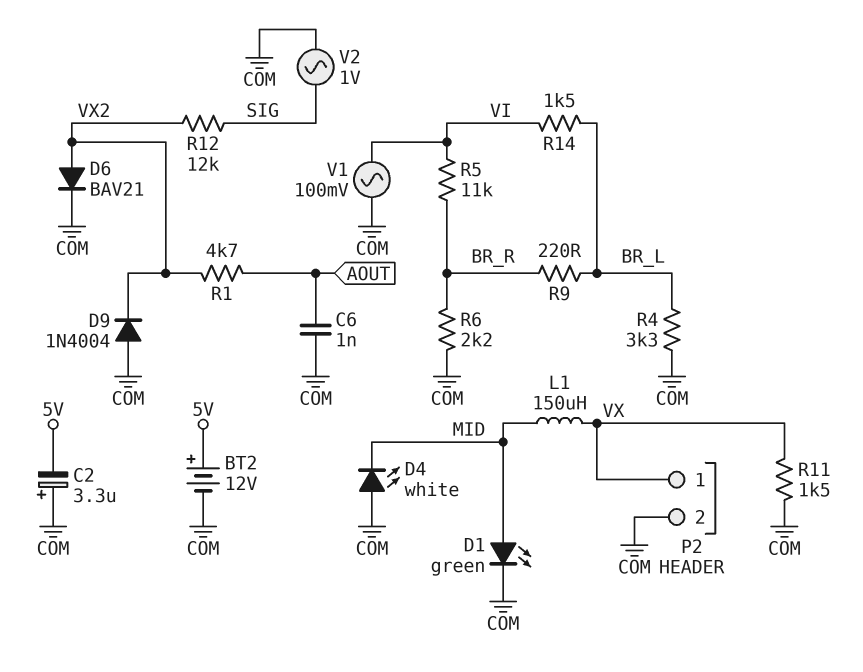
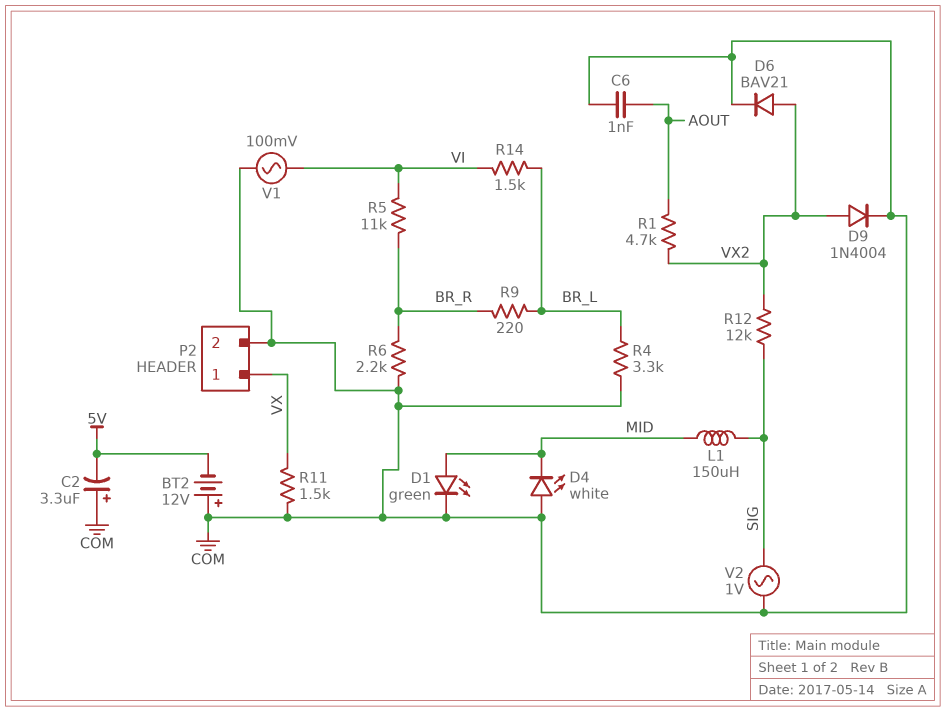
BT2: 12V (plus 5V, minus COM) -> 12V (plus COM, minus 5V)
D9: diode 1N4004 (A COM, K VX2) -> diode 1N4004 (A VX2, K COM)
L1: 150uH (MID, VX) -> 150uH (MID, SIG)

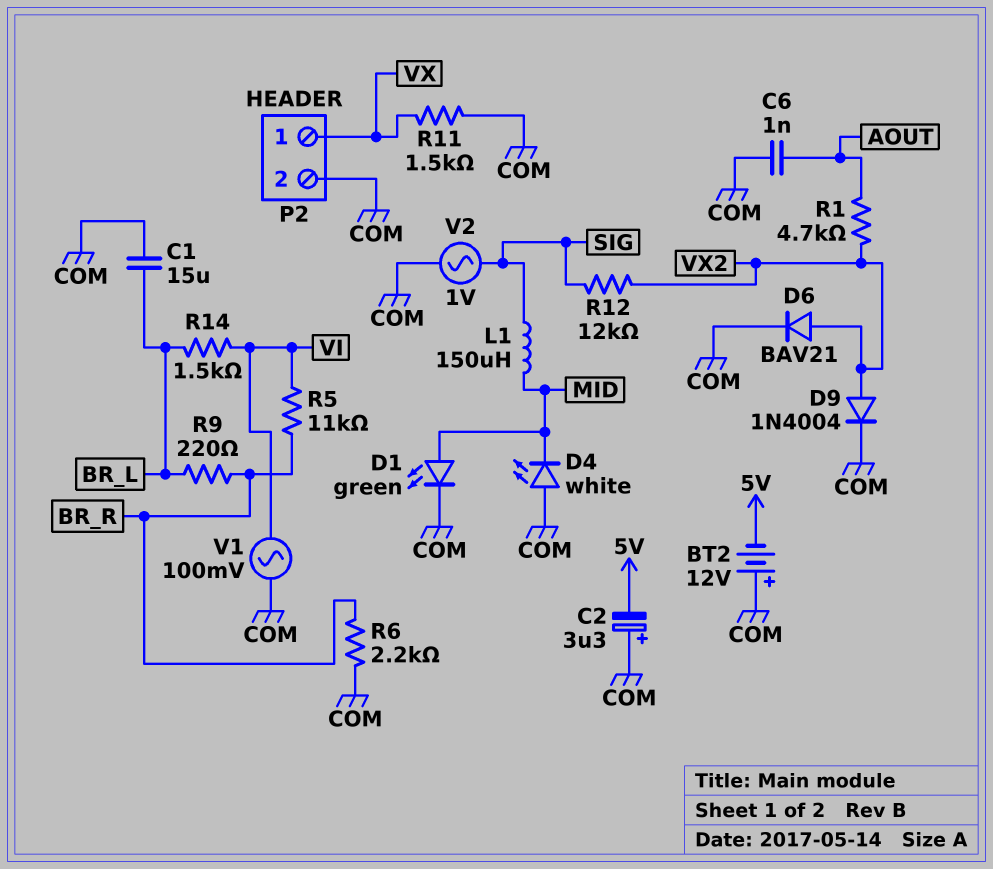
C1: none -> 15uF (BR_L, COM)
R4: 3.3k (BR_L, COM) -> none

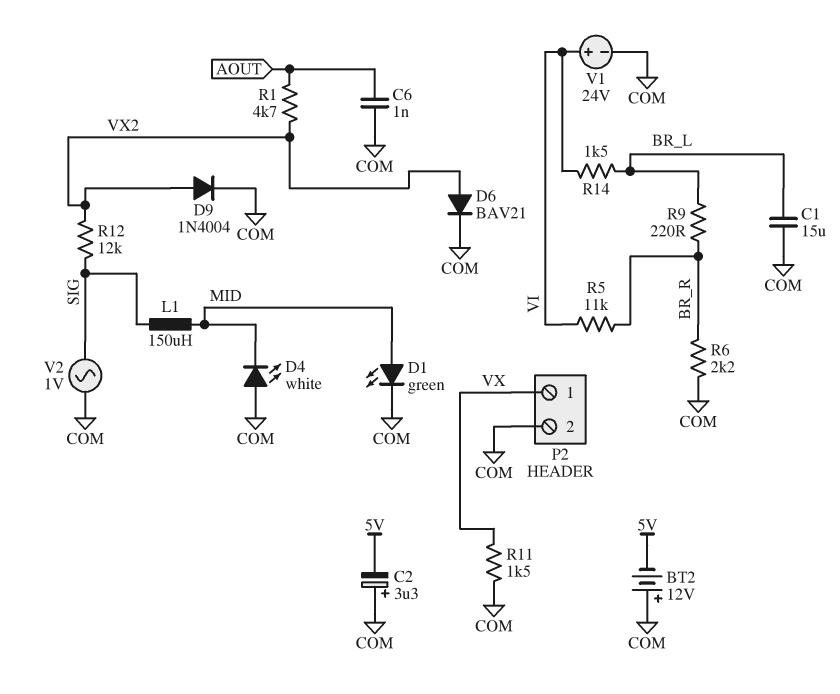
V1: AC 100mV (COM, VI) -> 24V (plus VI, minus COM)

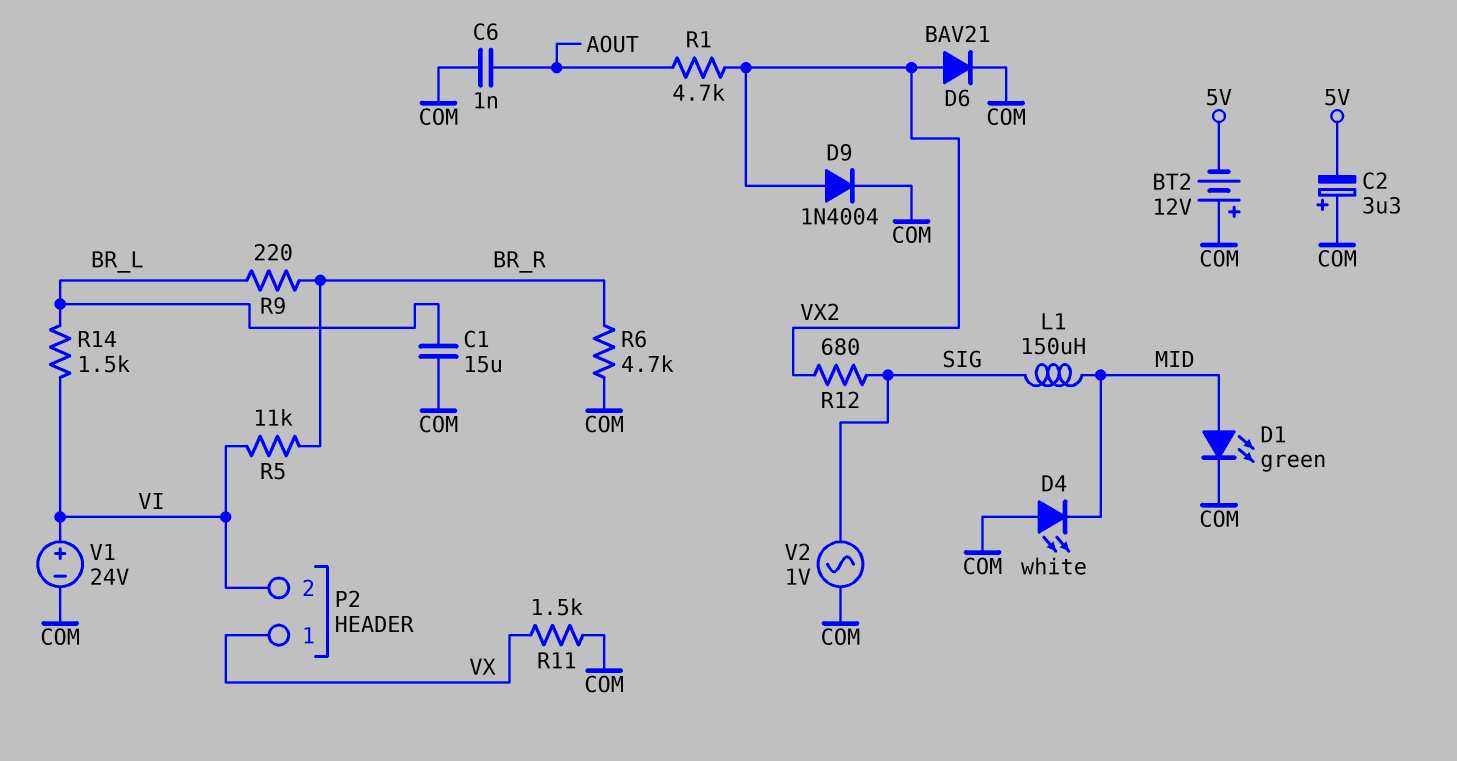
P2 pin 2: COM -> VI
R6: 2.2k (BR_R, COM) -> 4.7k (BR_R, COM)
R12: 12k (SIG, VX2) -> 680 (SIG, VX2)

